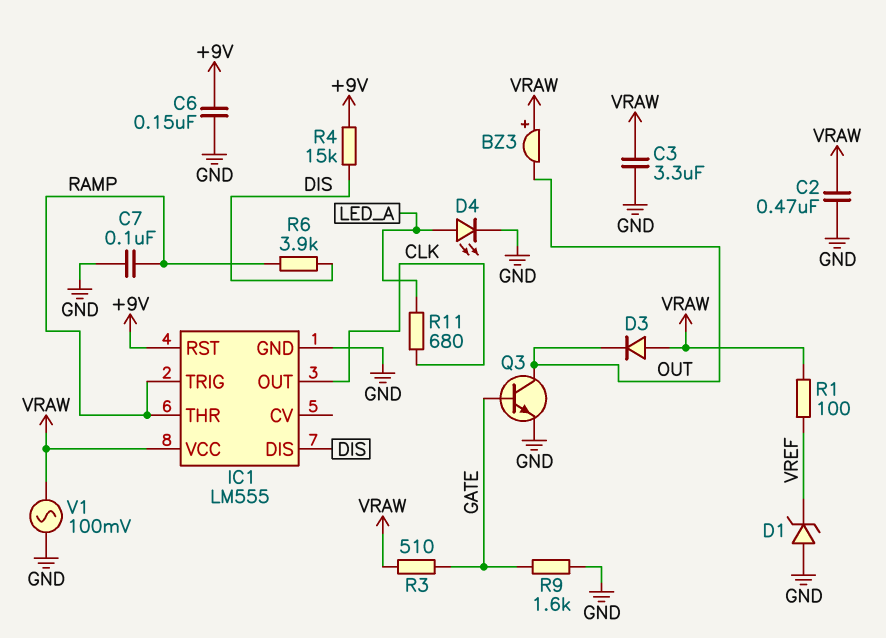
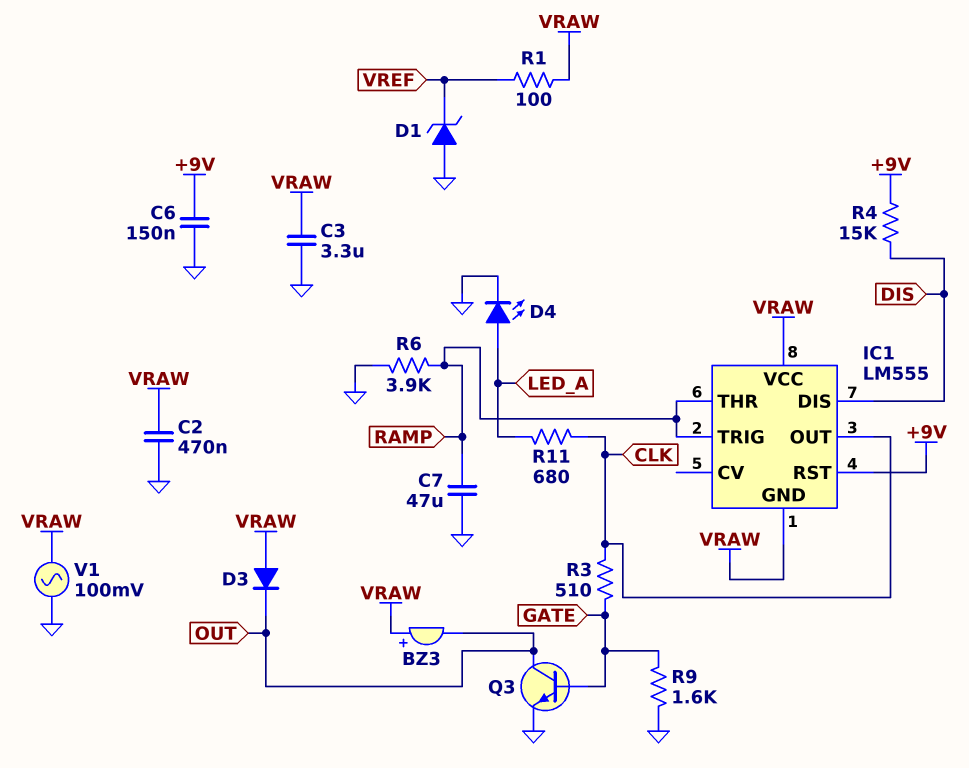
C7: 100nF (GND, RAMP) -> 47uF (GND, RAMP)
IC1 pin GND: GND -> VRAW
R3: 510 (GATE, VRAW) -> 510 (CLK, GATE)
R6: 3.9k (DIS, RAMP) -> 3.9k (GND, RAMP)

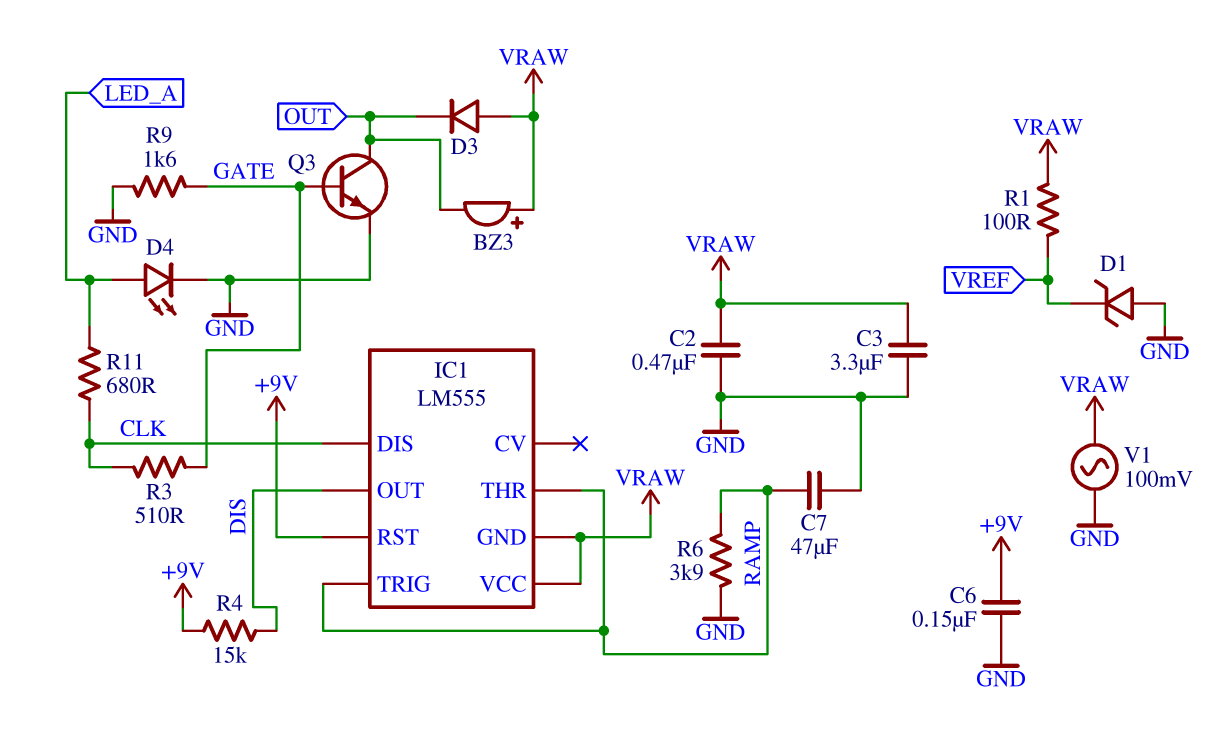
IC1 pin DIS: DIS -> CLK
IC1 pin OUT: CLK -> DIS

